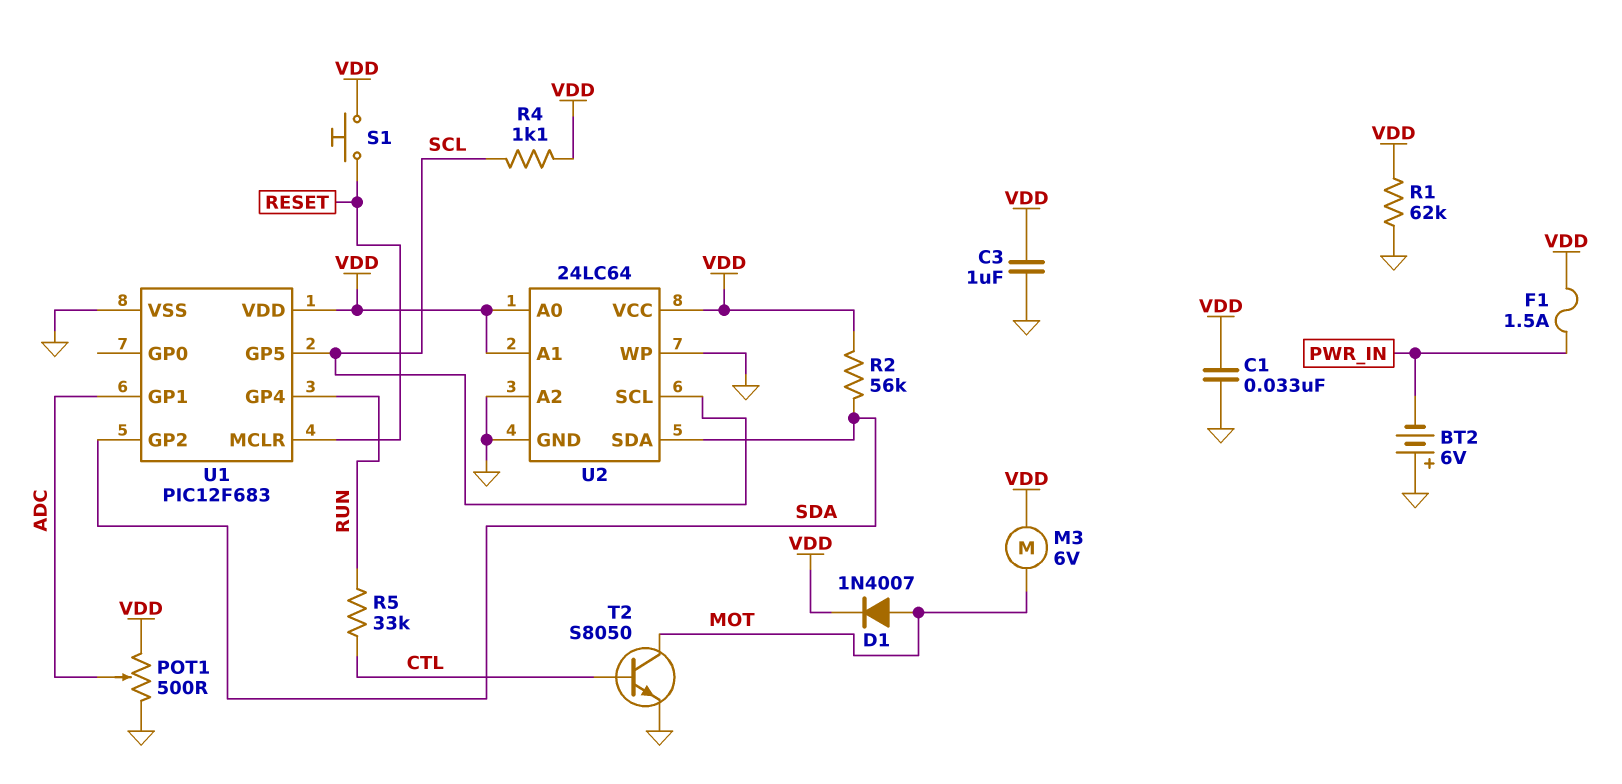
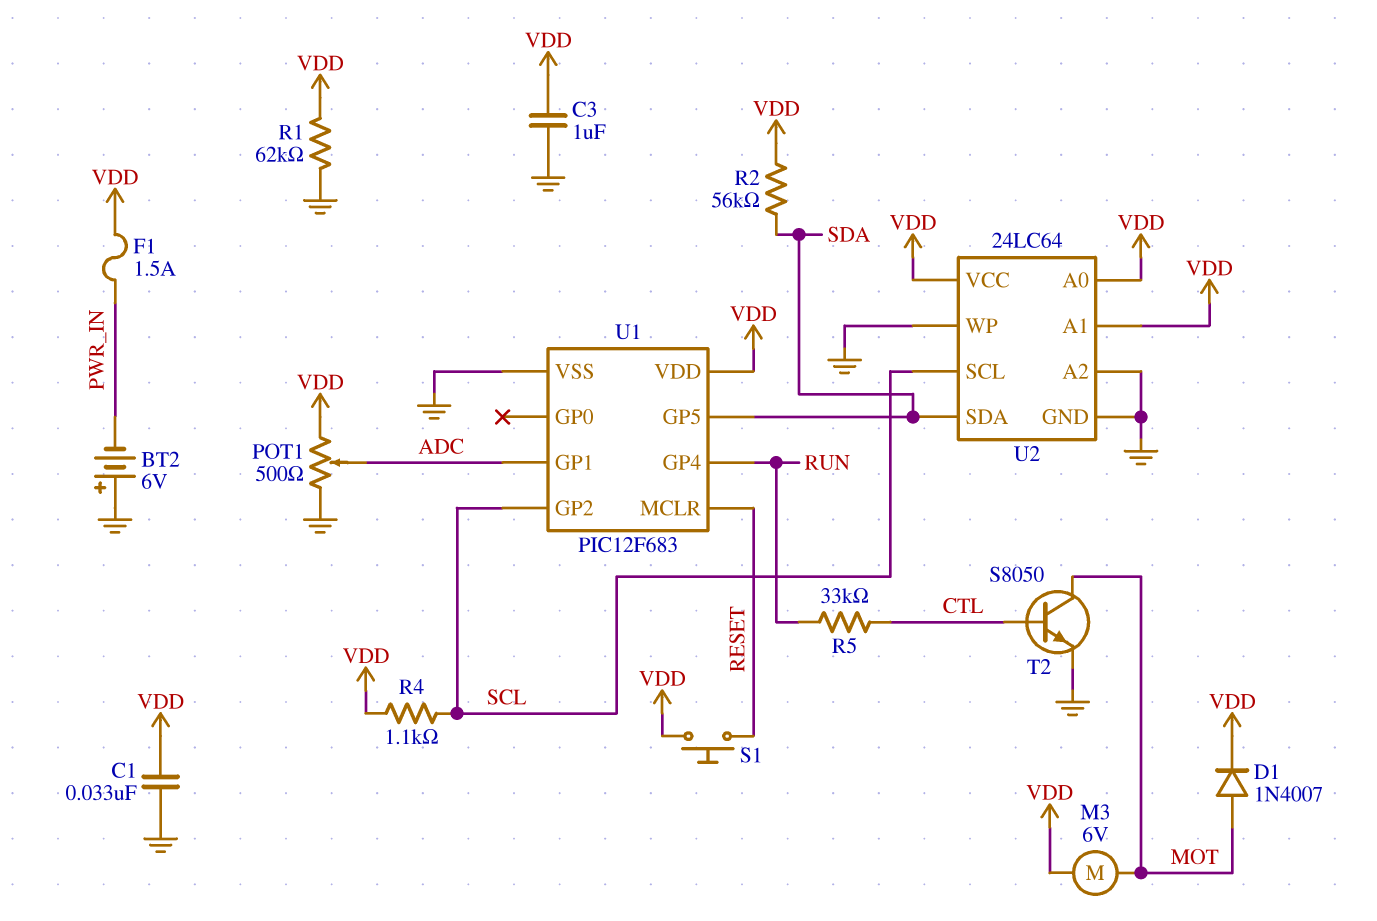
U1 pin GP2: SDA -> SCL
U1 pin GP5: SCL -> SDA

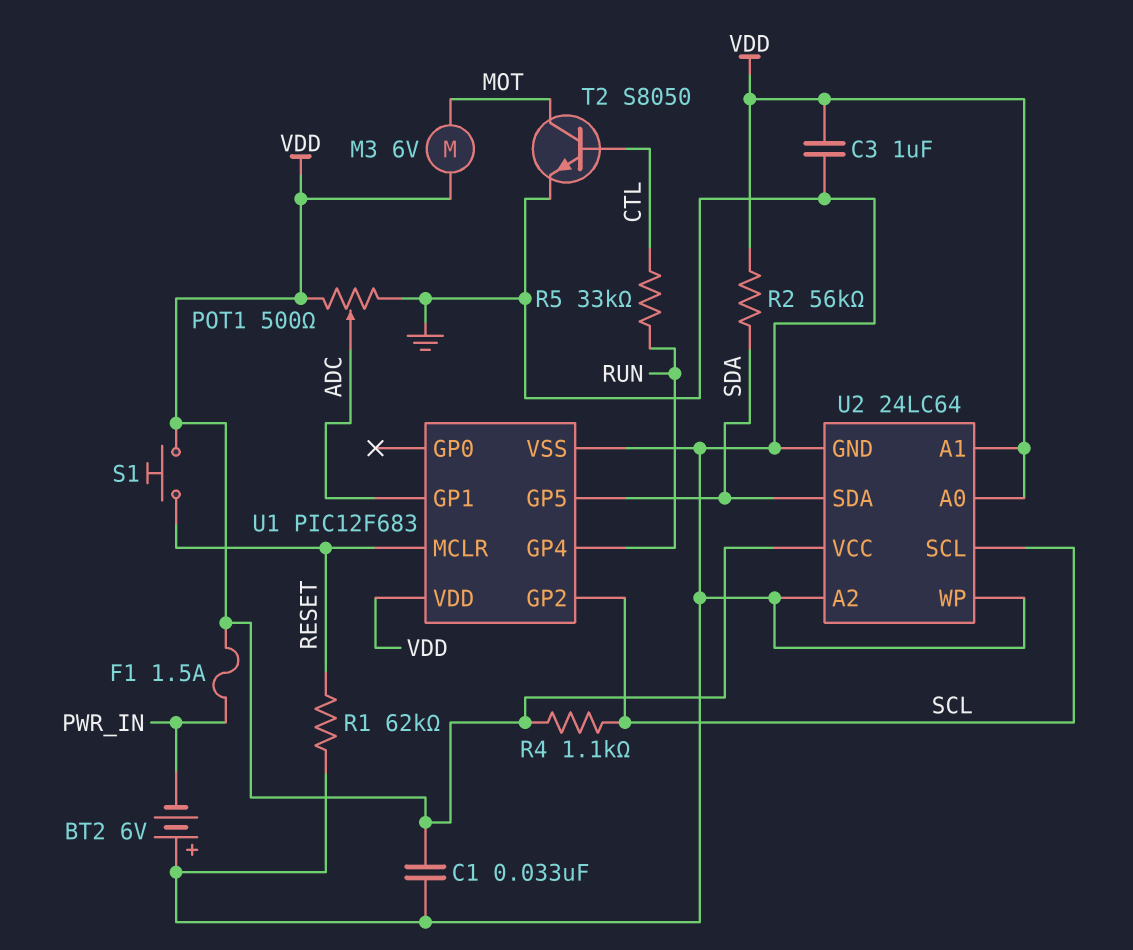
D1: diode 1N4007 (A MOT, K VDD) -> none
R1: 62k (GND, VDD) -> 62k (GND, RESET)

